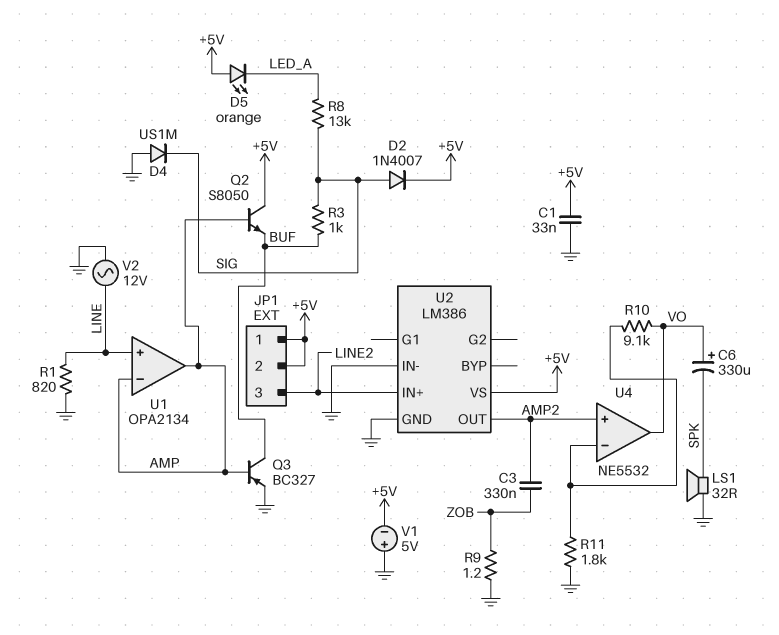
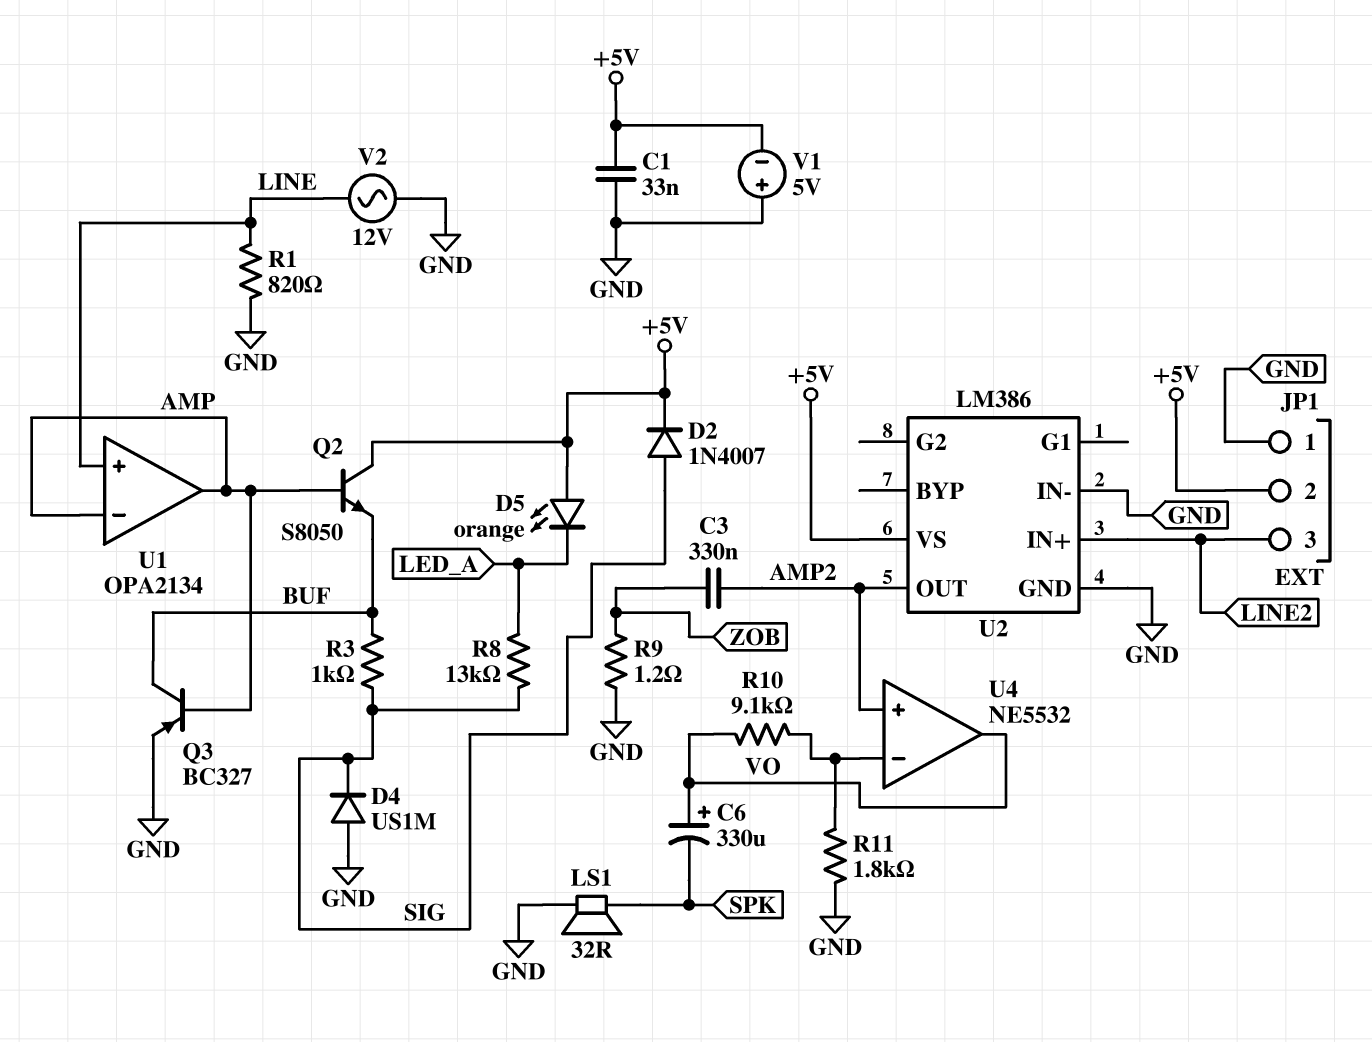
JP1 pin 1: +5V -> GND

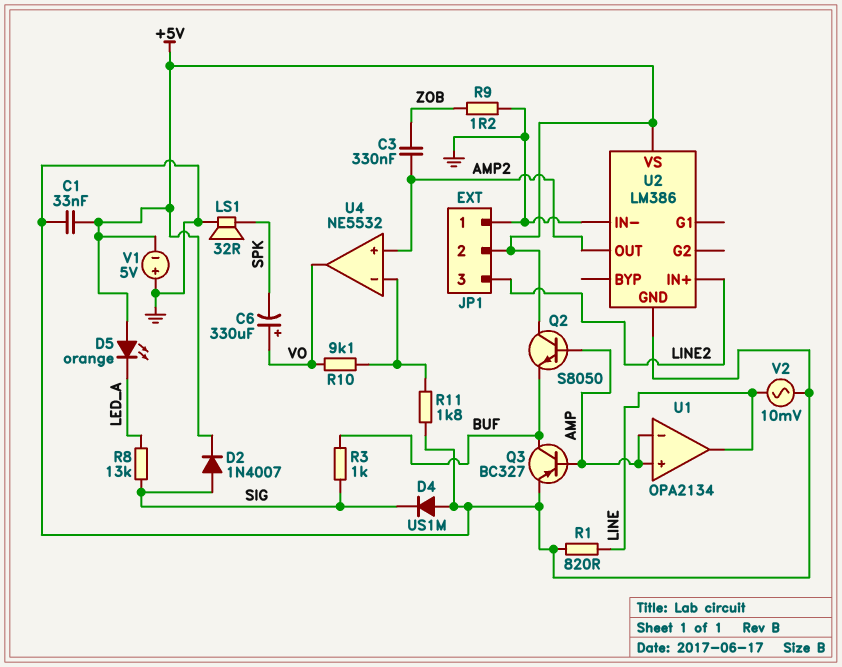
U1 pin in+: LINE -> AMP
U1 pin out: AMP -> LINE
V2: AC 12V (GND, LINE) -> AC 10mV (GND, LINE)

